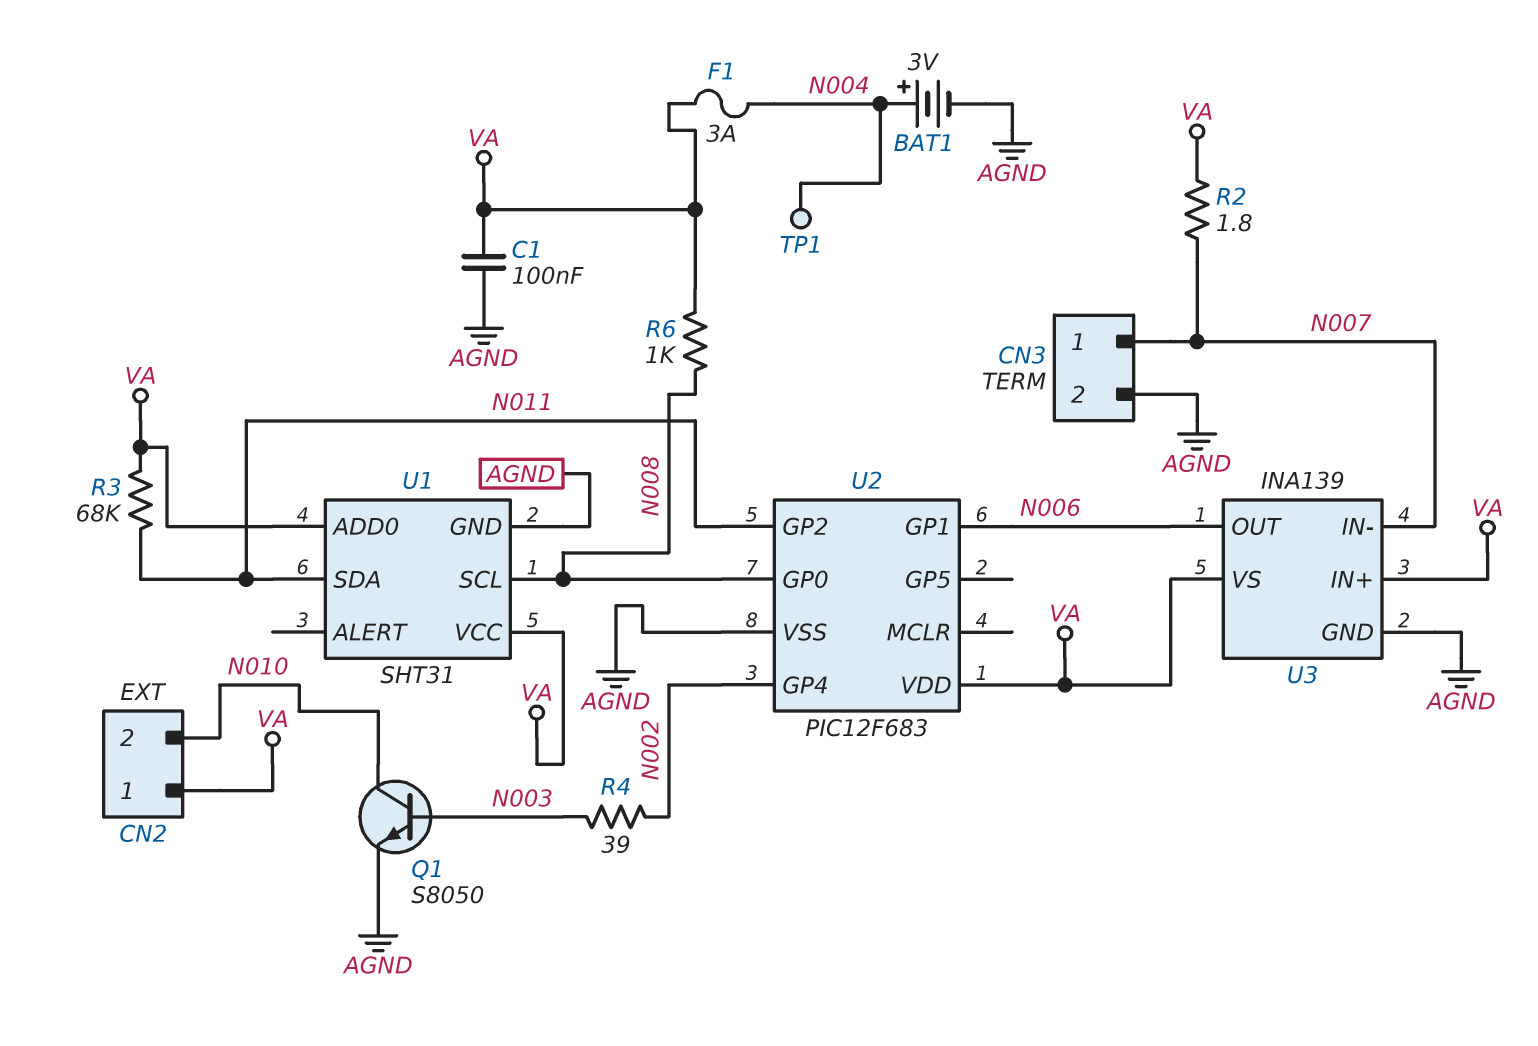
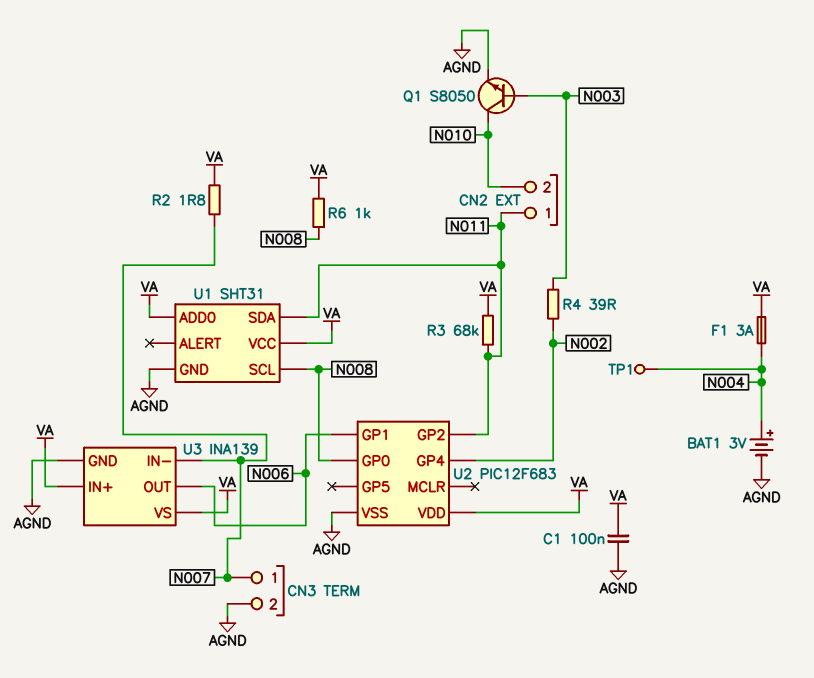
CN2 pin 1: VA -> N011

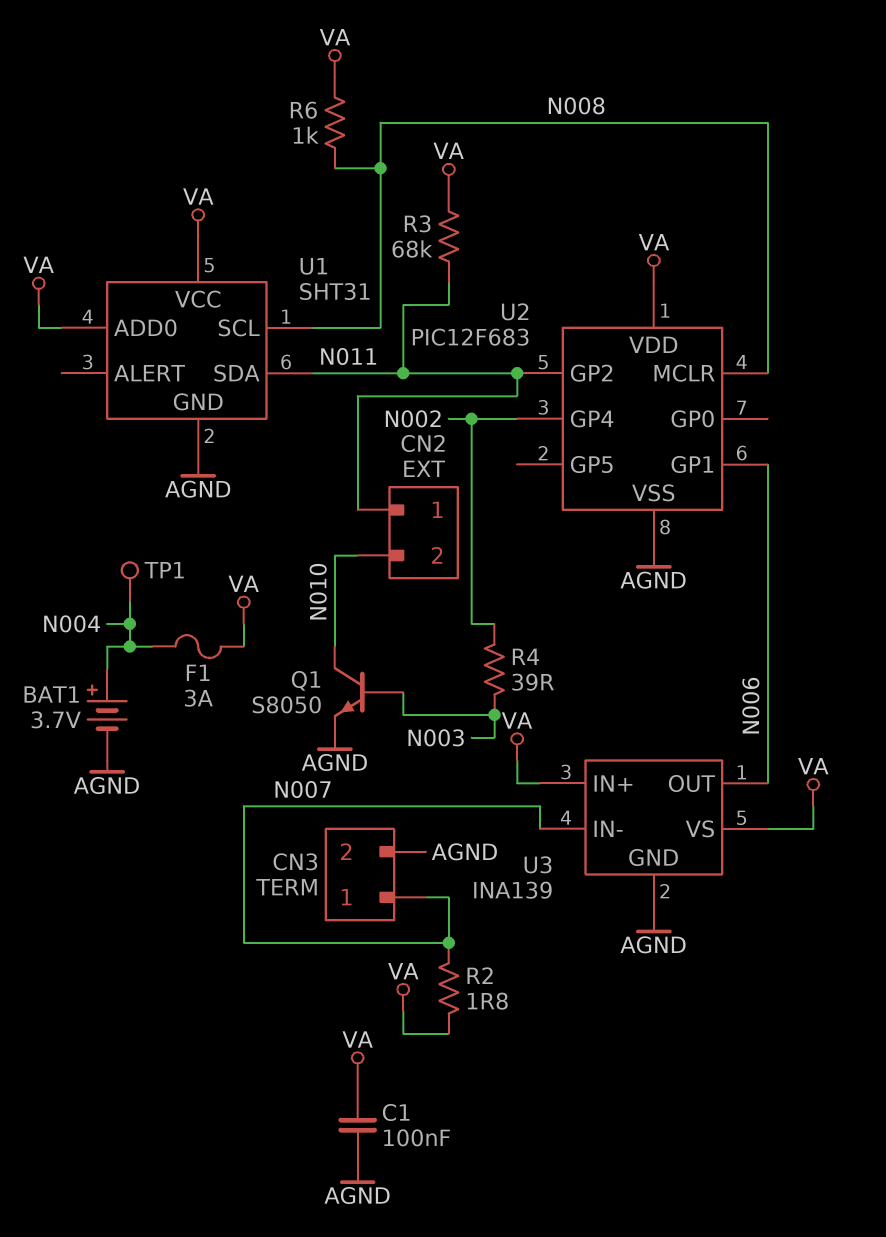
BAT1: 3V (plus N004, minus AGND) -> 3.7V (plus N004, minus AGND)
U2 pin GP0: N008 -> none
U2 pin MCLR: none -> N008

